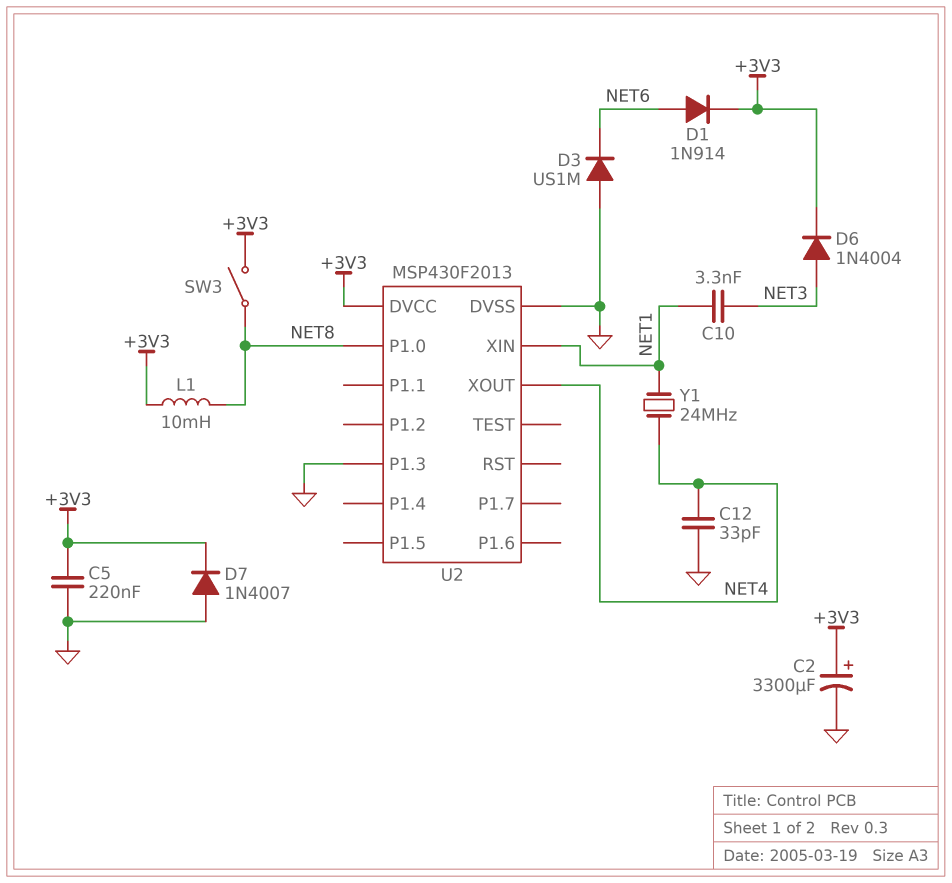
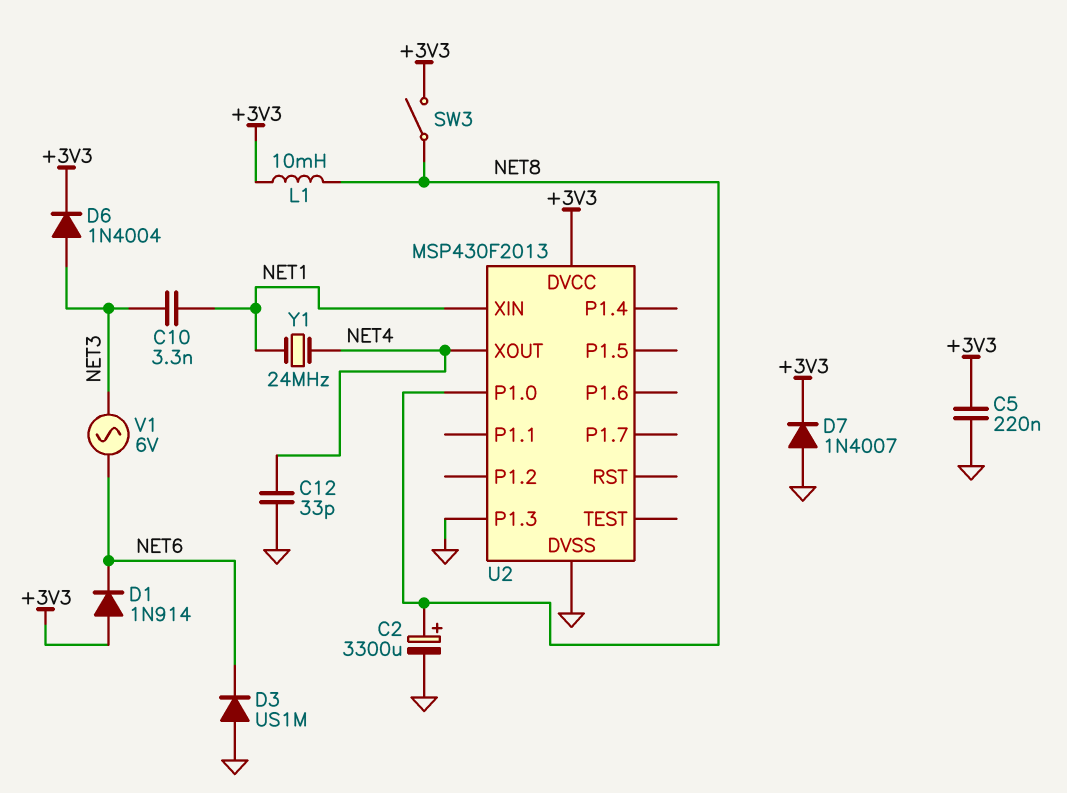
C2: 3300uF (plus +3V3, minus GND) -> 3300uF (plus NET8, minus GND)
D1: diode 1N914 (A NET6, K +3V3) -> diode 1N914 (A +3V3, K NET6)
V1: none -> AC 6V (NET3, NET6)

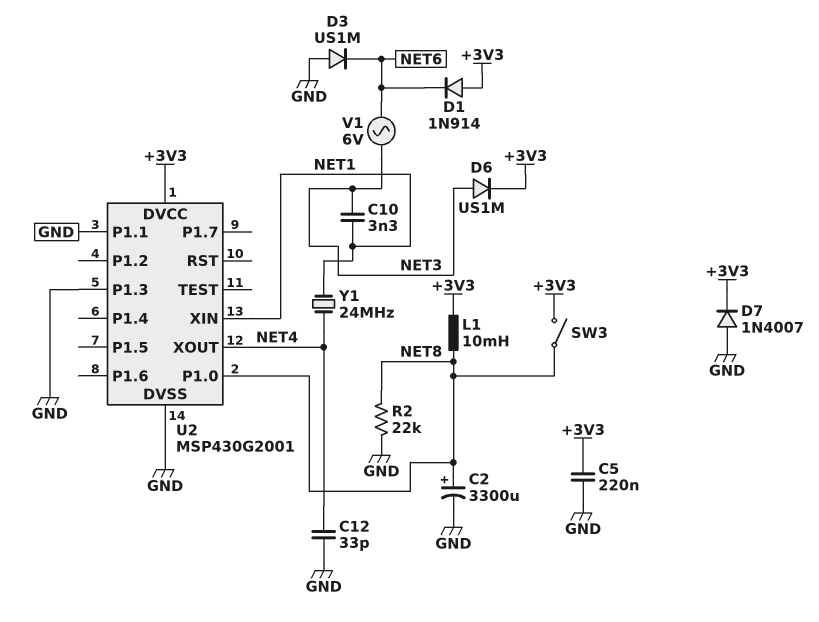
D6: diode 1N4004 (A NET3, K +3V3) -> diode US1M (A NET3, K +3V3)
R2: none -> 22k (GND, NET8)
U2: MSP430F2013 -> MSP430G2001
U2 pin P1.1: none -> GND

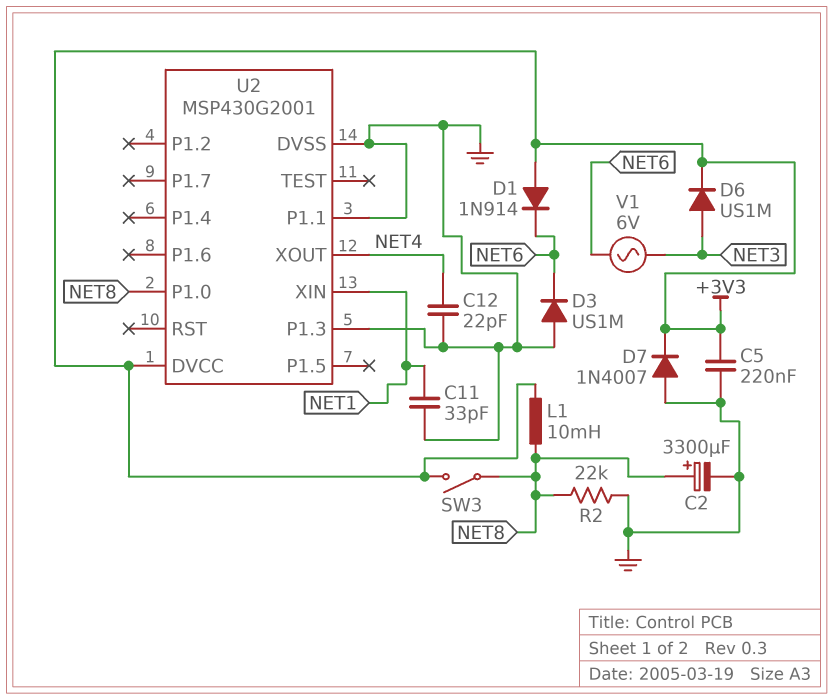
C10: 3.3nF (NET1, NET3) -> none
C11: none -> 33pF (GND, NET1)
C12: 33pF (GND, NET4) -> 22pF (GND, NET4)
Y1: 24MHz (NET1, NET4) -> none

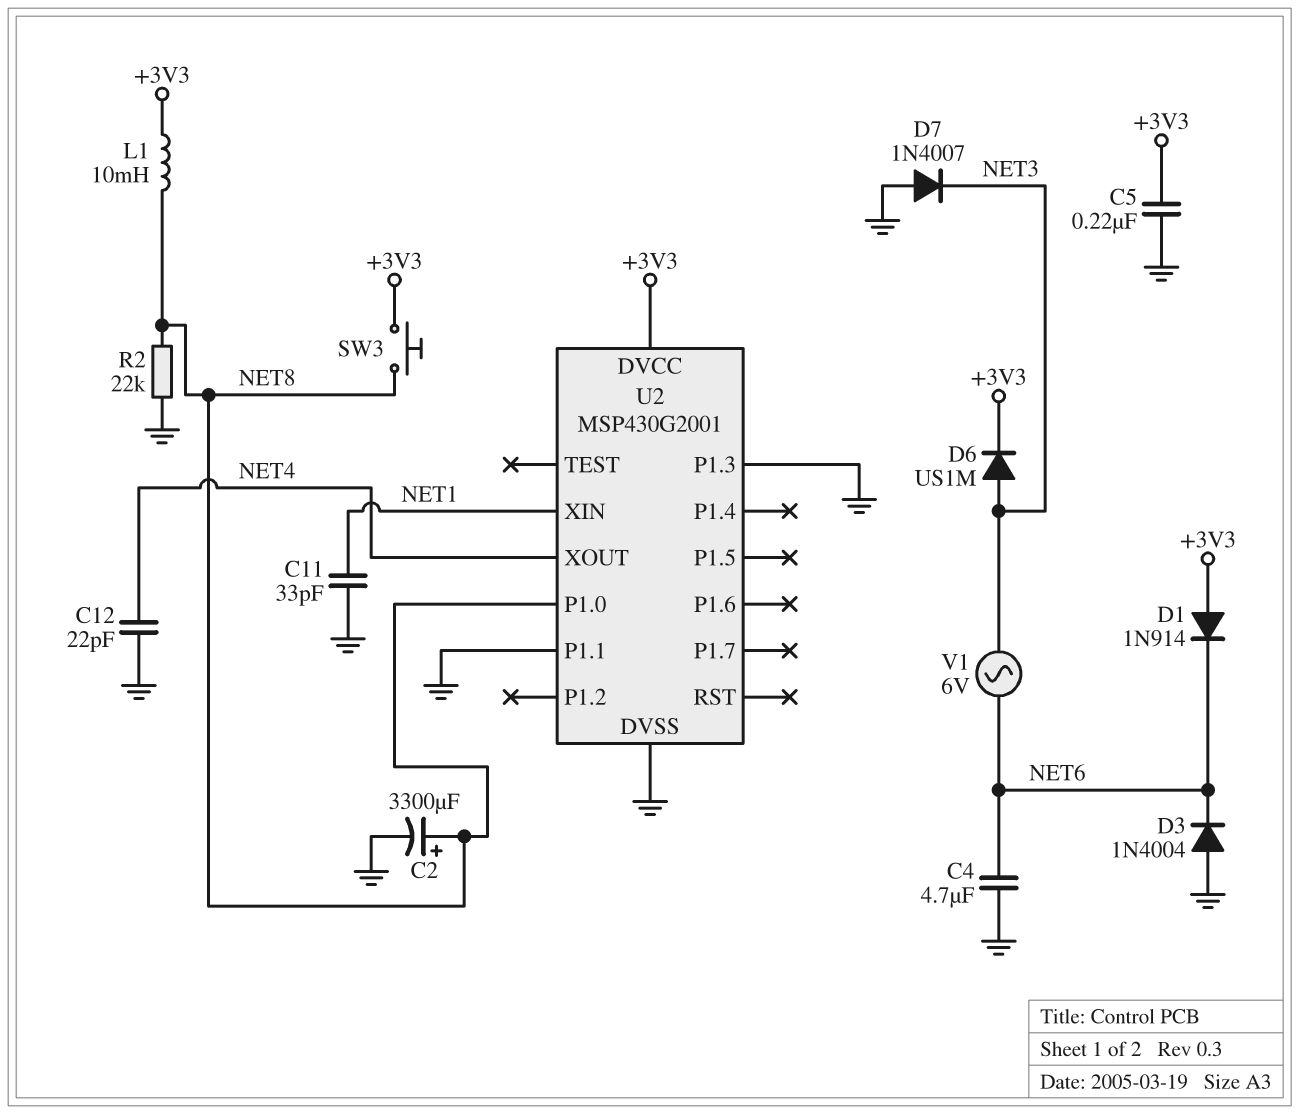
C4: none -> 4.7uF (GND, NET6)
D3: diode US1M (A GND, K NET6) -> diode 1N4004 (A GND, K NET6)
D7: diode 1N4007 (A GND, K +3V3) -> diode 1N4007 (A GND, K NET3)
SW3: switch (+3V3, NET8) -> button (+3V3, NET8)

